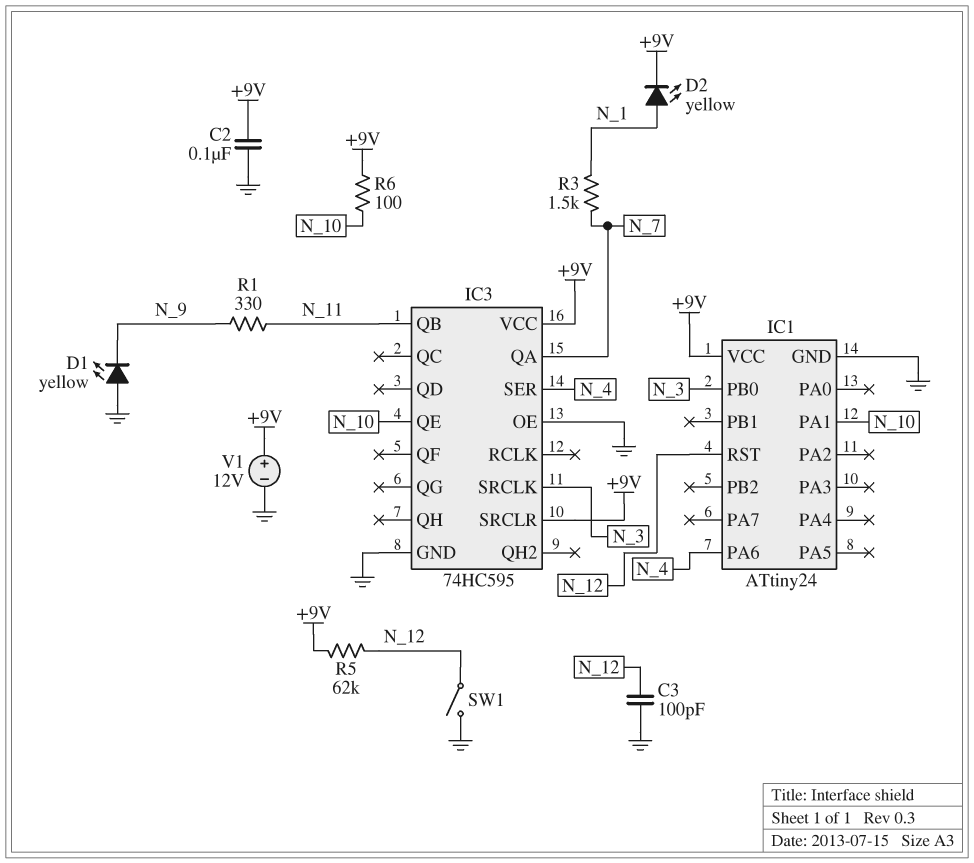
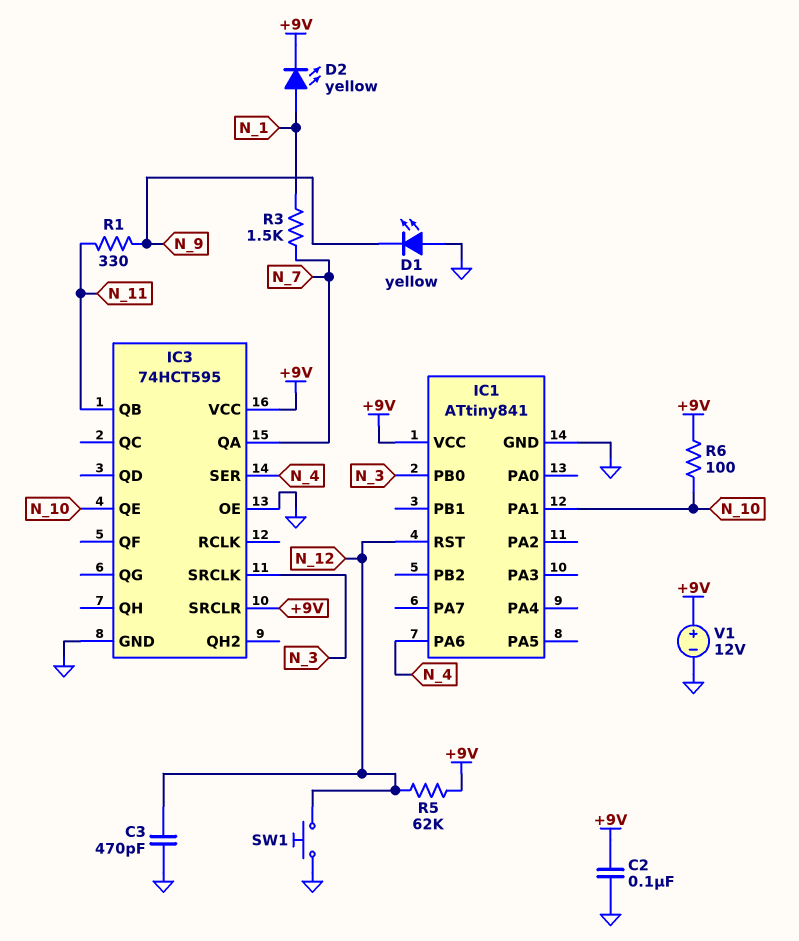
C3: 100pF (GND, N_12) -> 470pF (GND, N_12)
IC1: ATtiny24 -> ATtiny841
IC3: 74HC595 -> 74HCT595
SW1: switch (GND, N_12) -> button (GND, N_12)

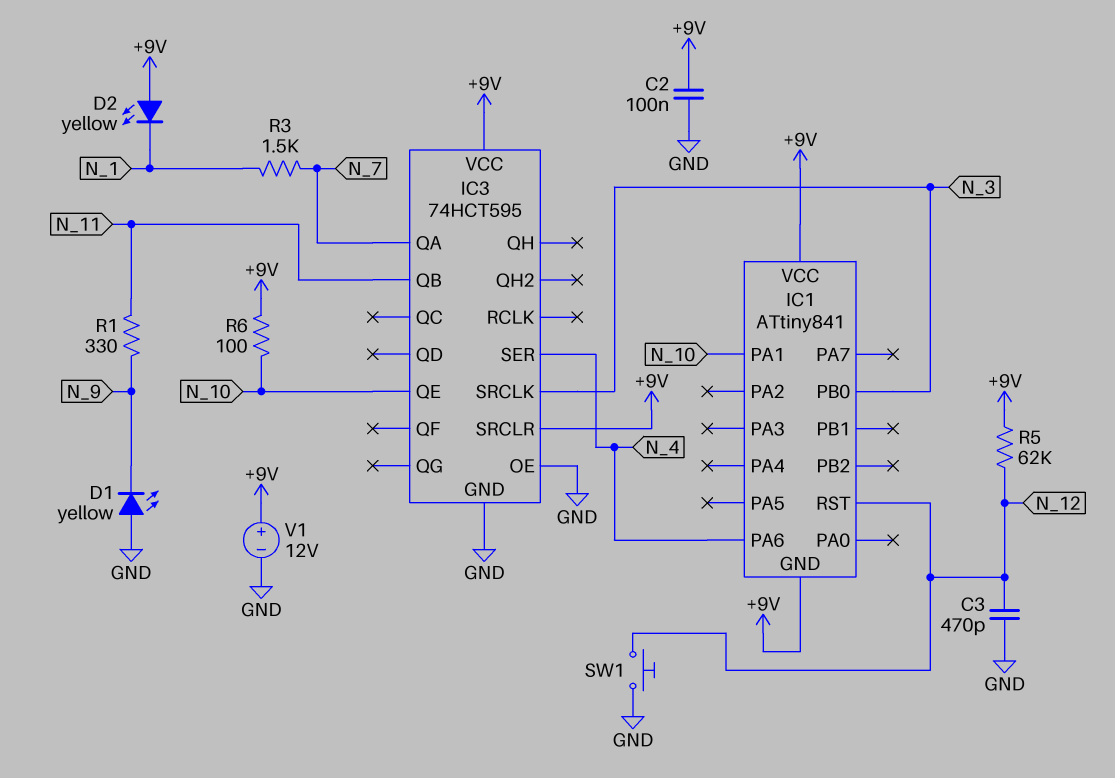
D2: LED yellow (A N_1, K +9V) -> LED yellow (A +9V, K N_1)
IC1 pin GND: GND -> +9V

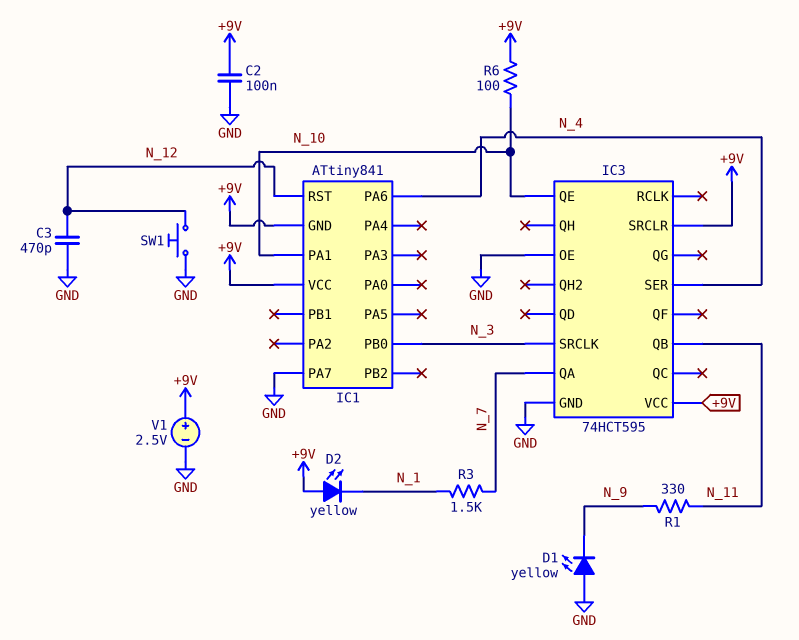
IC1 pin PA7: none -> GND
R5: 62k (+9V, N_12) -> none
V1: 12V (plus +9V, minus GND) -> 2.5V (plus +9V, minus GND)

